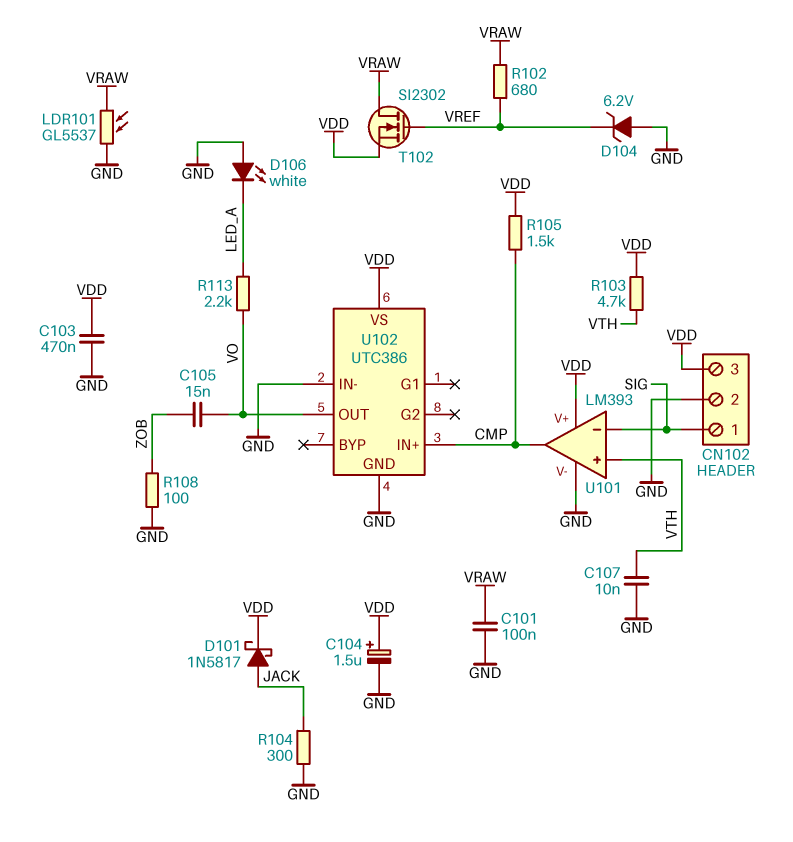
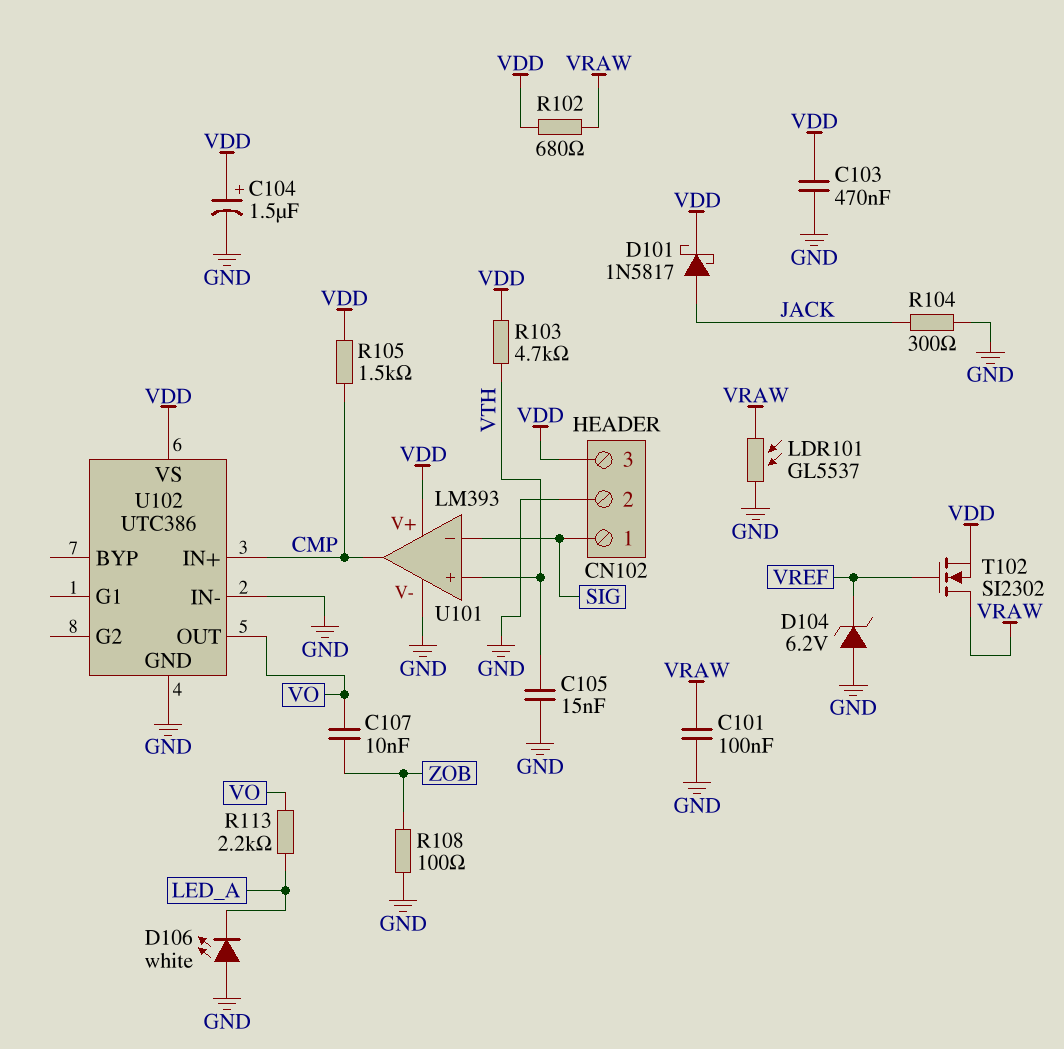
C105: 15nF (VO, ZOB) -> 15nF (GND, VTH)
C107: 10nF (GND, VTH) -> 10nF (VO, ZOB)
R102: 680 (VRAW, VREF) -> 680 (VDD, VRAW)

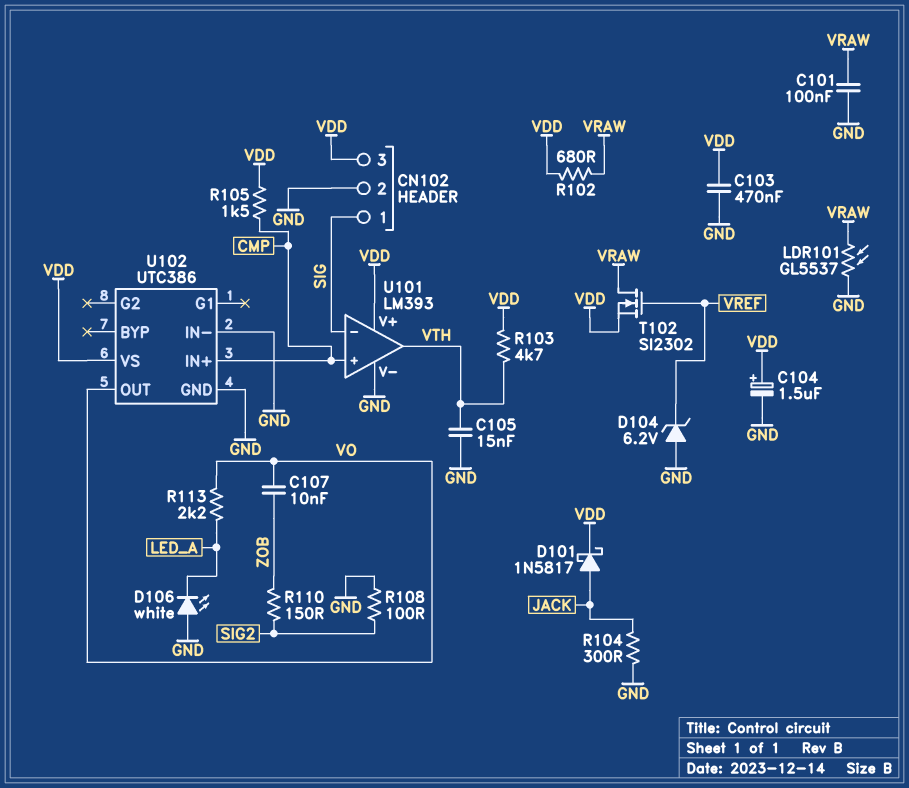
R108: 100 (GND, ZOB) -> 100 (GND, SIG2)
R110: none -> 150 (SIG2, ZOB)
U101 pin in+: VTH -> CMP
U101 pin out: CMP -> VTH

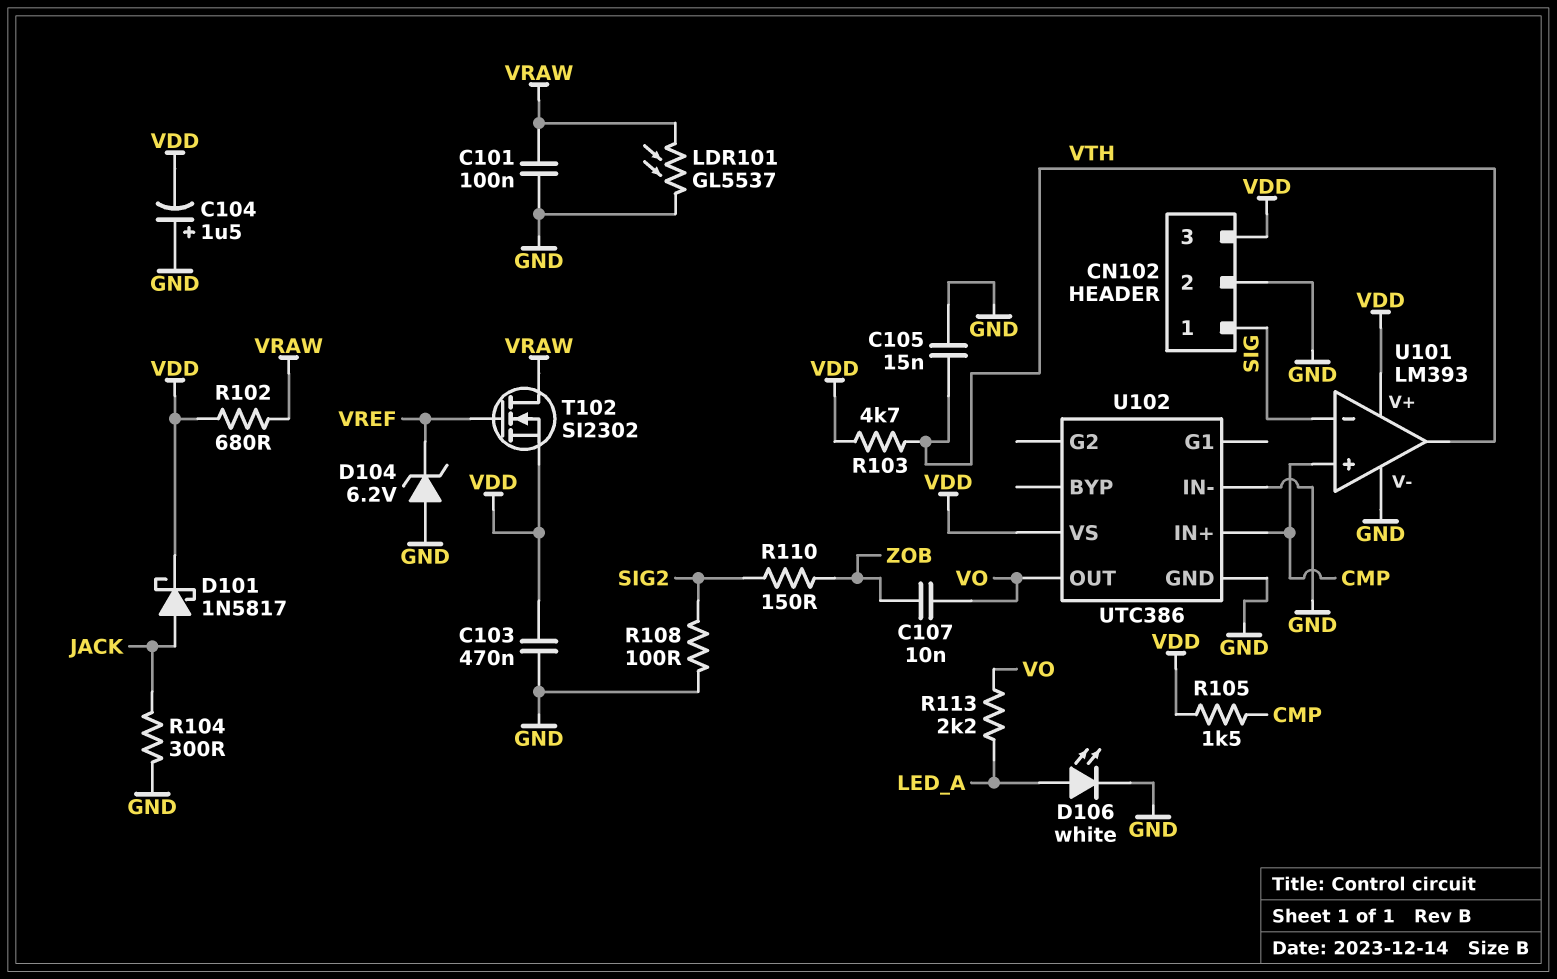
C104: 1.5uF (plus VDD, minus GND) -> 1.5uF (plus GND, minus VDD)
D106: LED white (A GND, K LED_A) -> LED white (A LED_A, K GND)

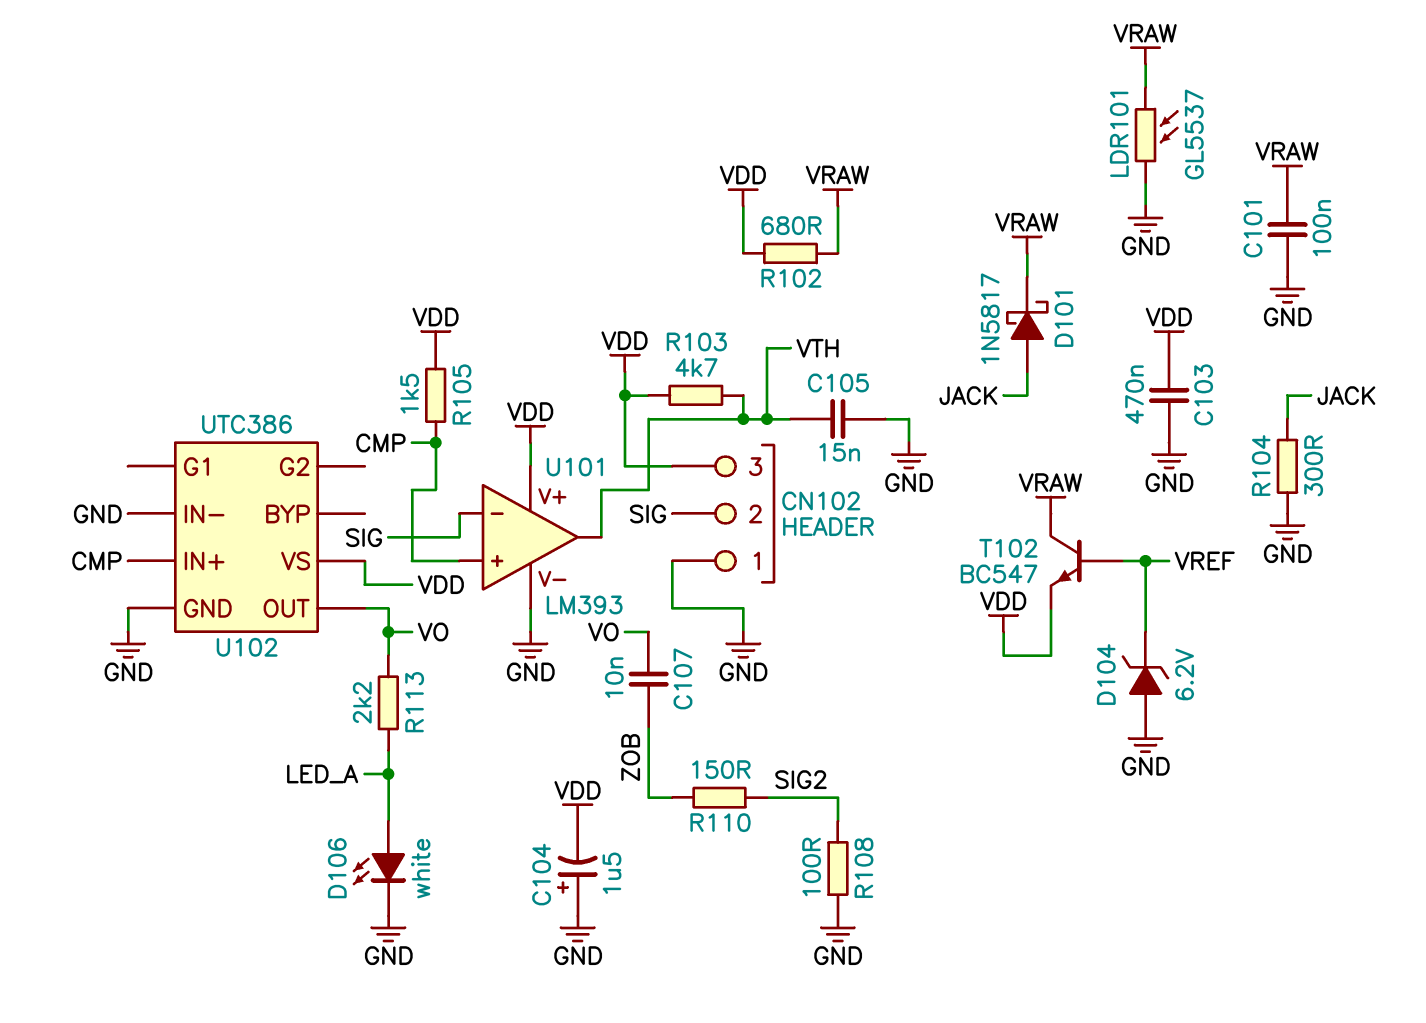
CN102 pin 1: SIG -> GND
CN102 pin 2: GND -> SIG
D101: schottky 1N5817 (A JACK, K VDD) -> schottky 1N5817 (A JACK, K VRAW)
T102: NMOS SI2302 (G VREF, D VRAW, S VDD) -> NPN BC547 (B VREF, C VRAW, E VDD)

